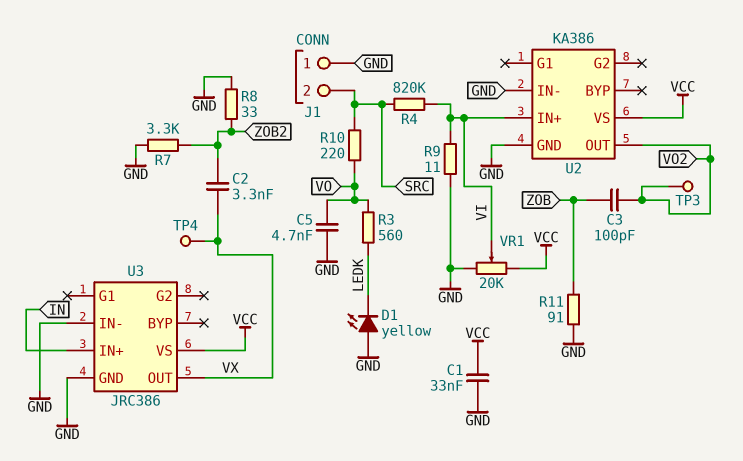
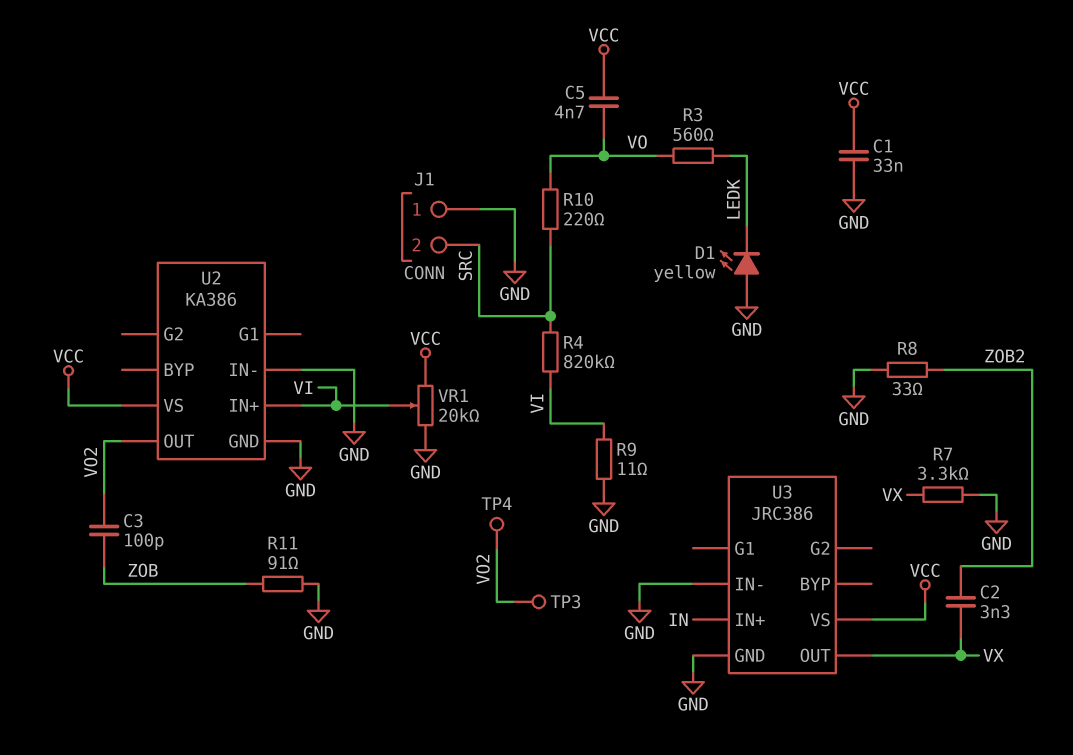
C5: 4.7nF (GND, VO) -> 4.7nF (VCC, VO)
R7: 3.3k (GND, ZOB2) -> 3.3k (GND, VX)
TP4: test point (VX) -> test point (VO2)

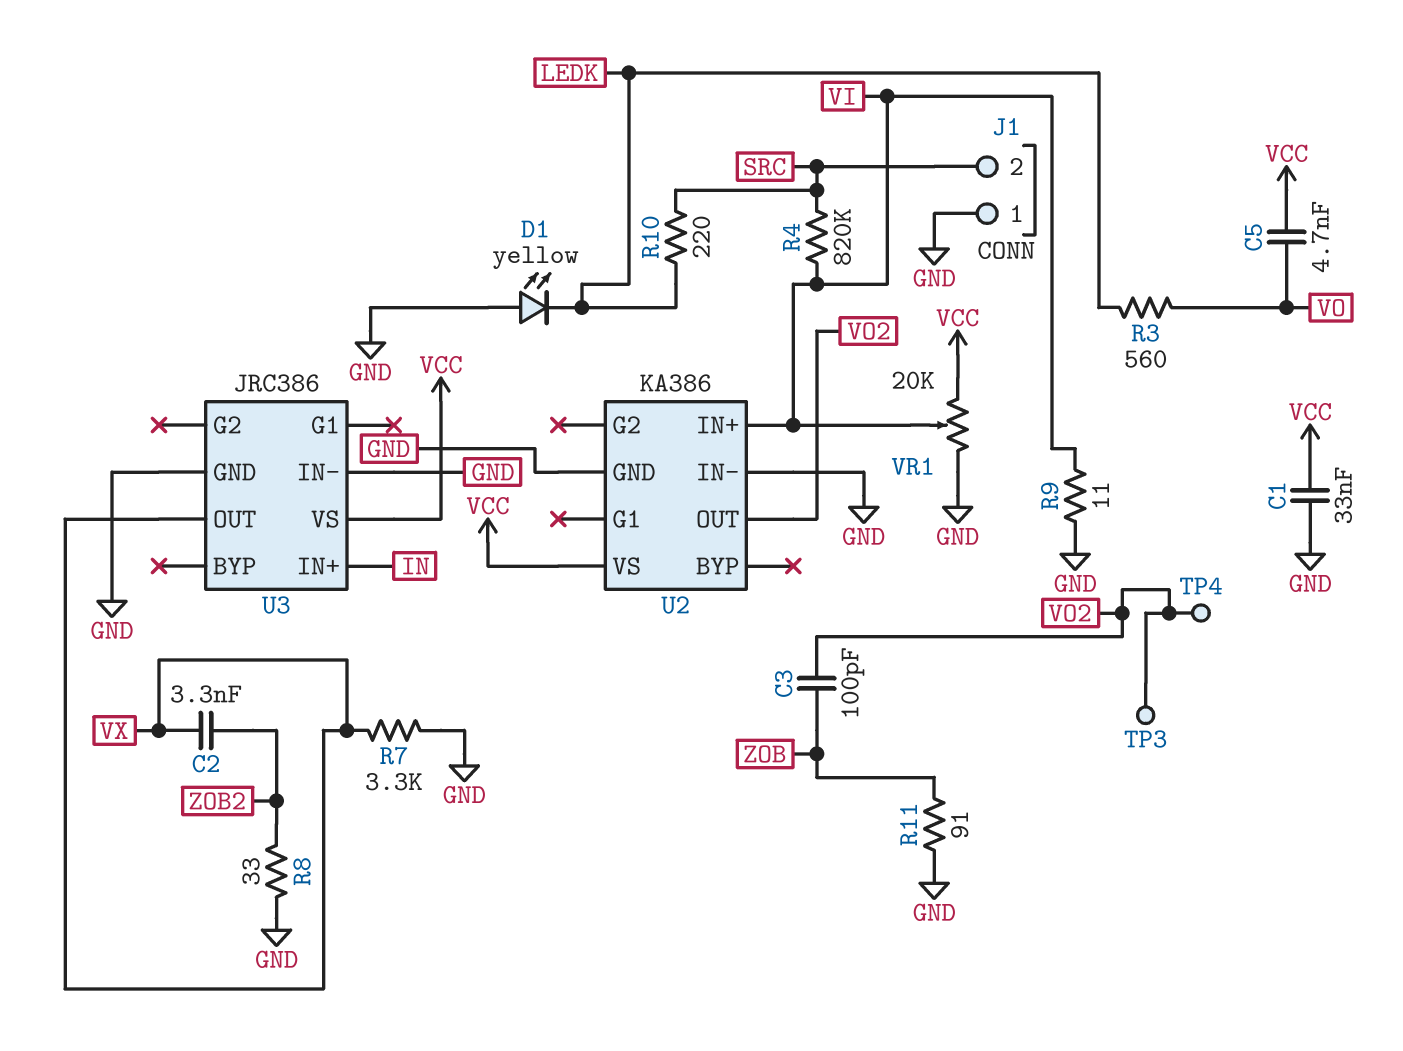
R10: 220 (SRC, VO) -> 220 (LEDK, SRC)

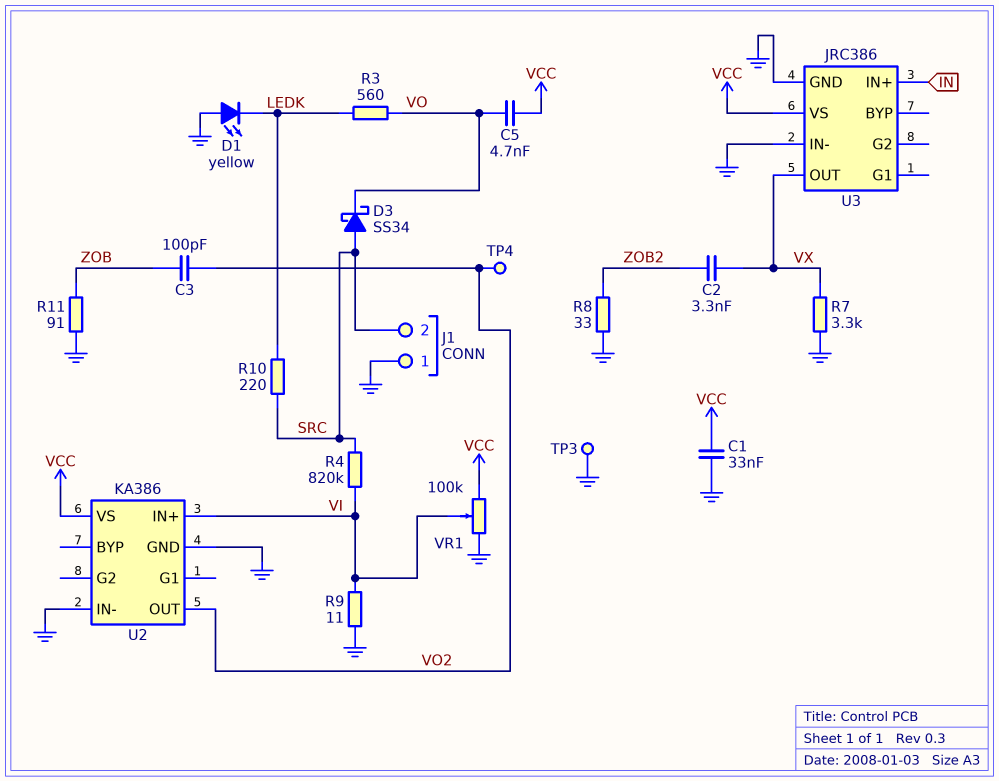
D3: none -> schottky SS34 (A SRC, K VO)
TP3: test point (VO2) -> test point (GND)
VR1: 20k (GND, VCC, wiper VI) -> 100k (GND, VCC, wiper VI)

